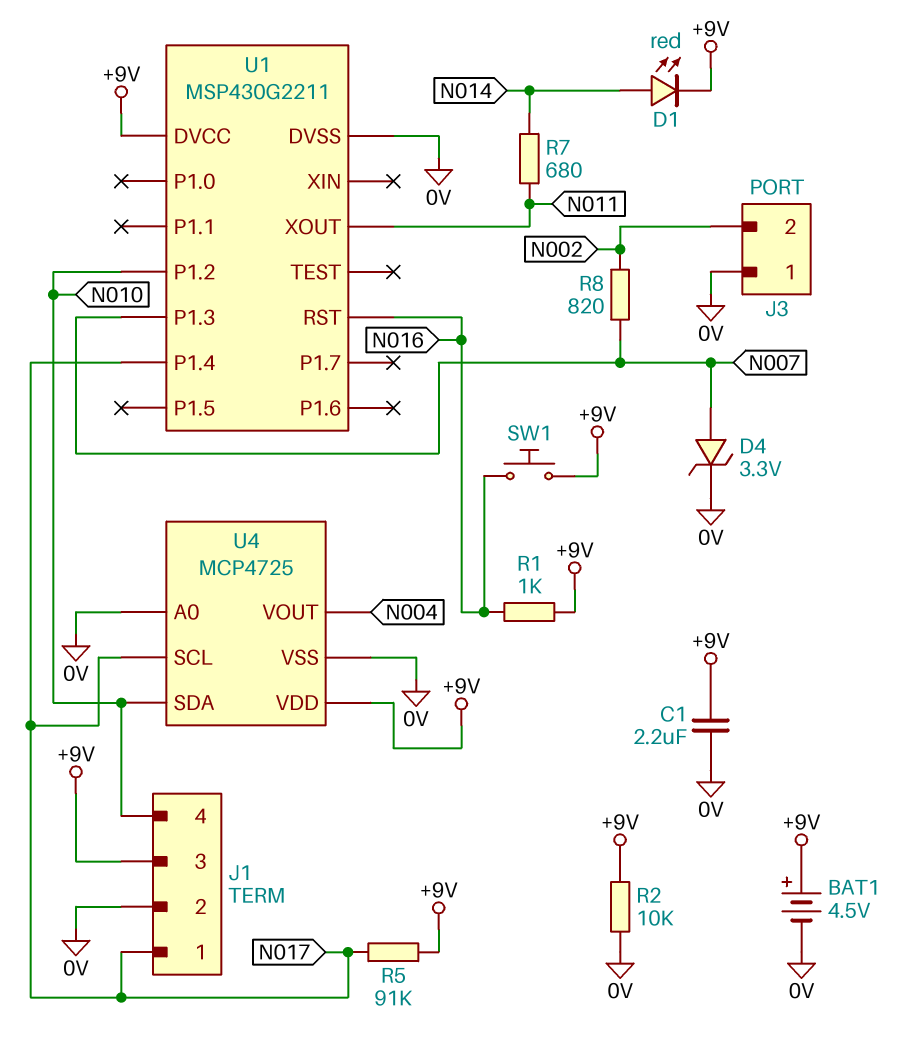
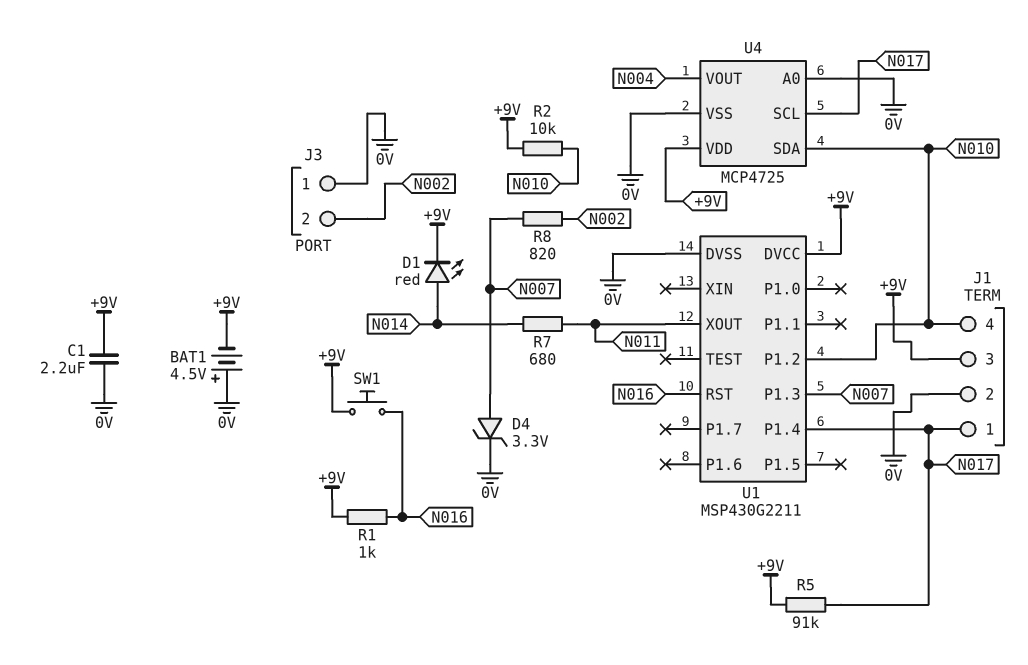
BAT1: 4.5V (plus +9V, minus 0V) -> 4.5V (plus 0V, minus +9V)
R2: 10k (+9V, 0V) -> 10k (+9V, N010)

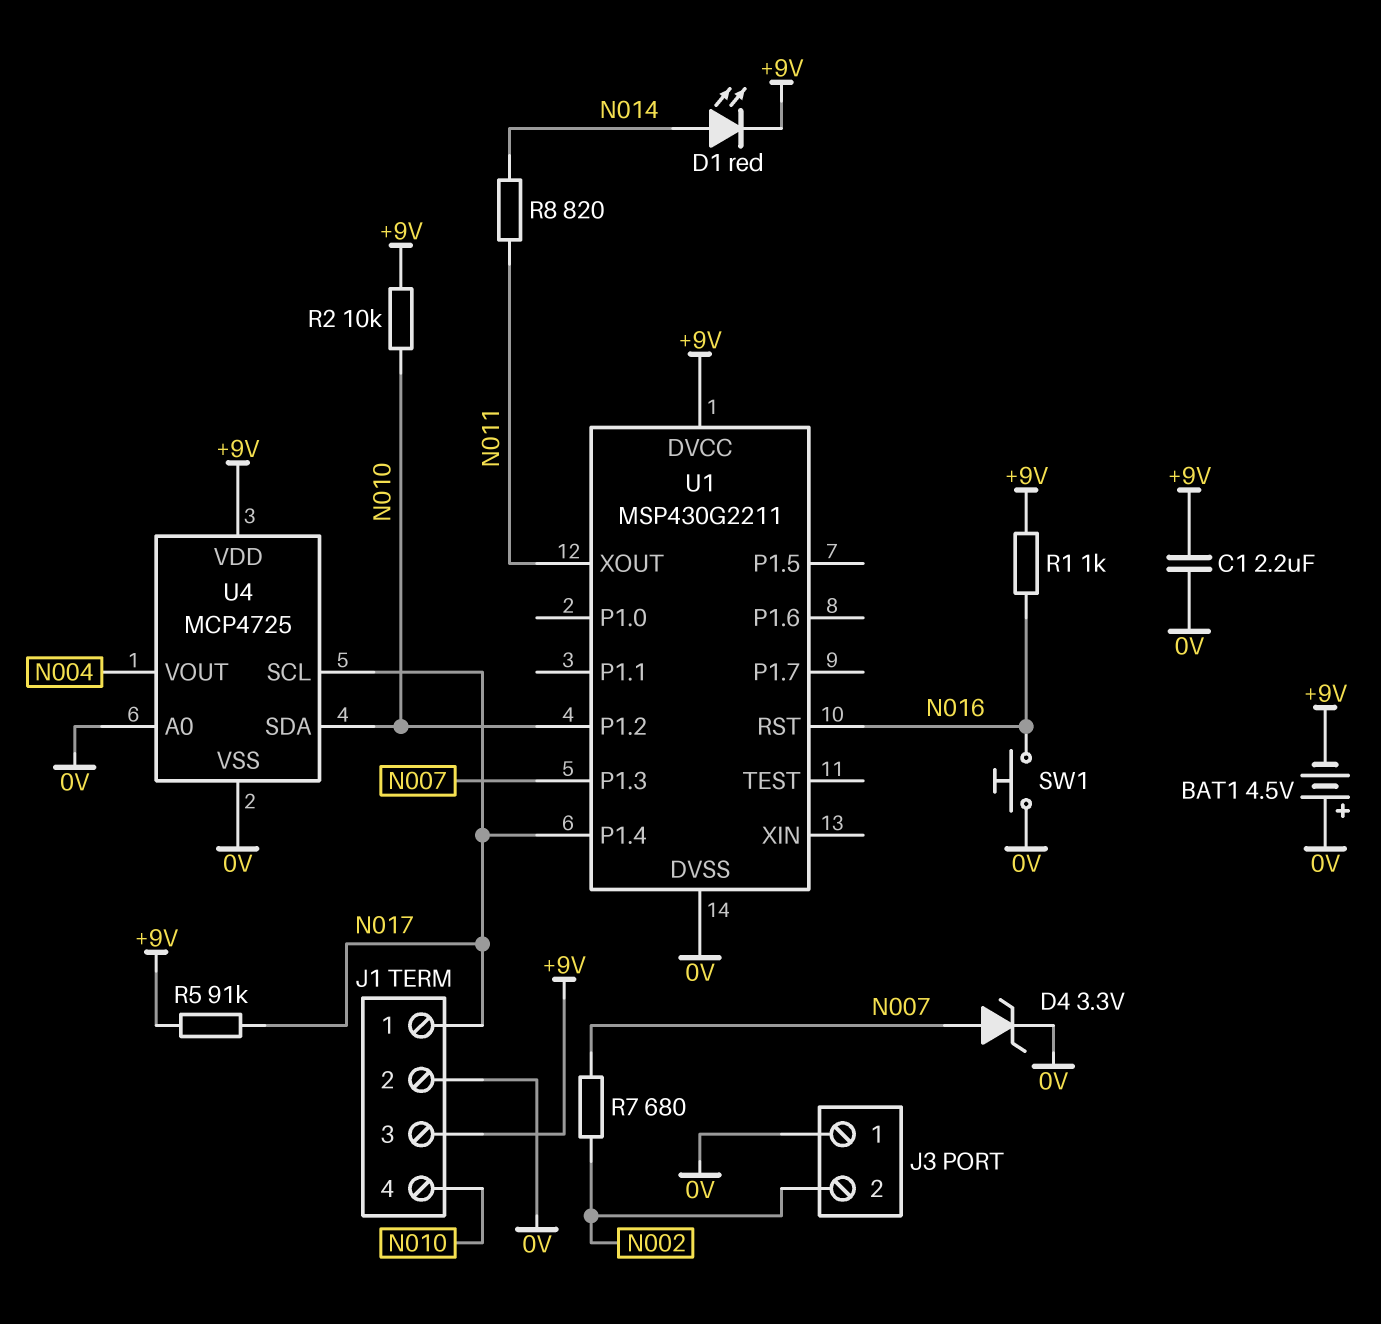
R7: 680 (N011, N014) -> 680 (N002, N007)
R8: 820 (N002, N007) -> 820 (N011, N014)
SW1: button (+9V, N016) -> button (0V, N016)

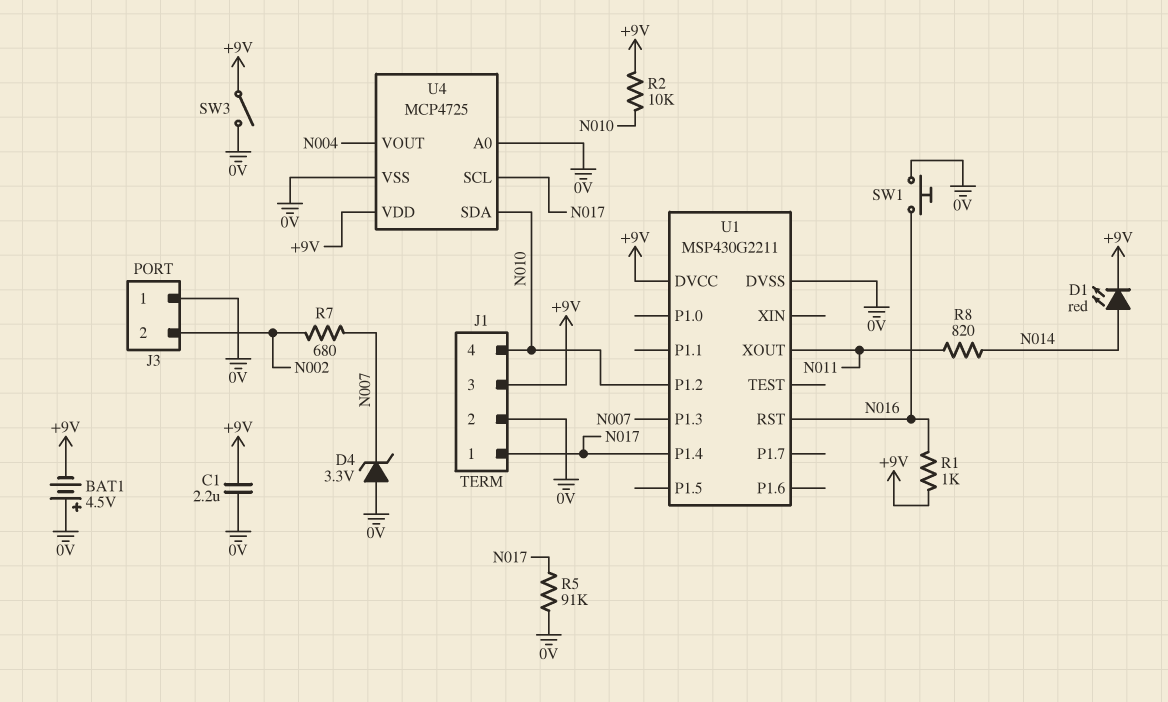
D4: zener 3.3V (A N007, K 0V) -> zener 3.3V (A 0V, K N007)
R5: 91k (+9V, N017) -> 91k (0V, N017)
SW3: none -> switch (+9V, 0V)

